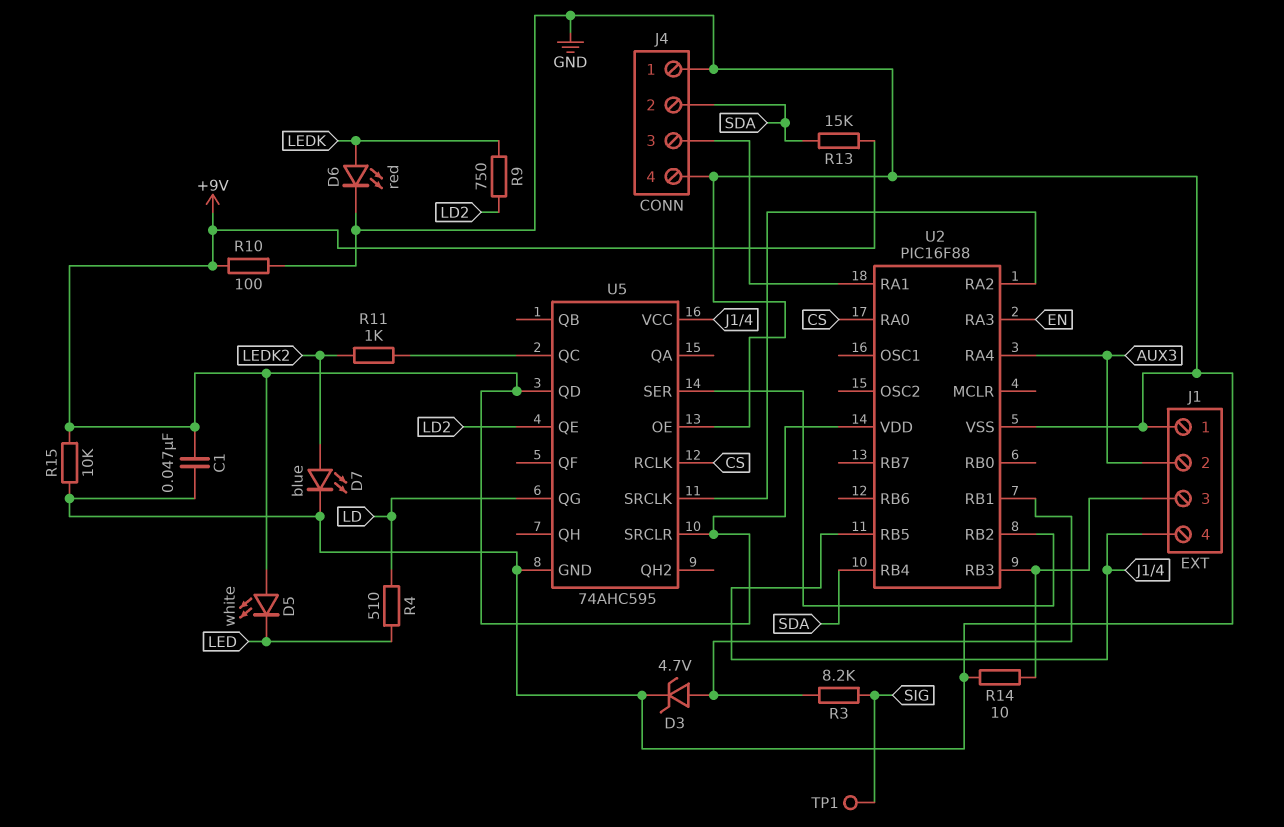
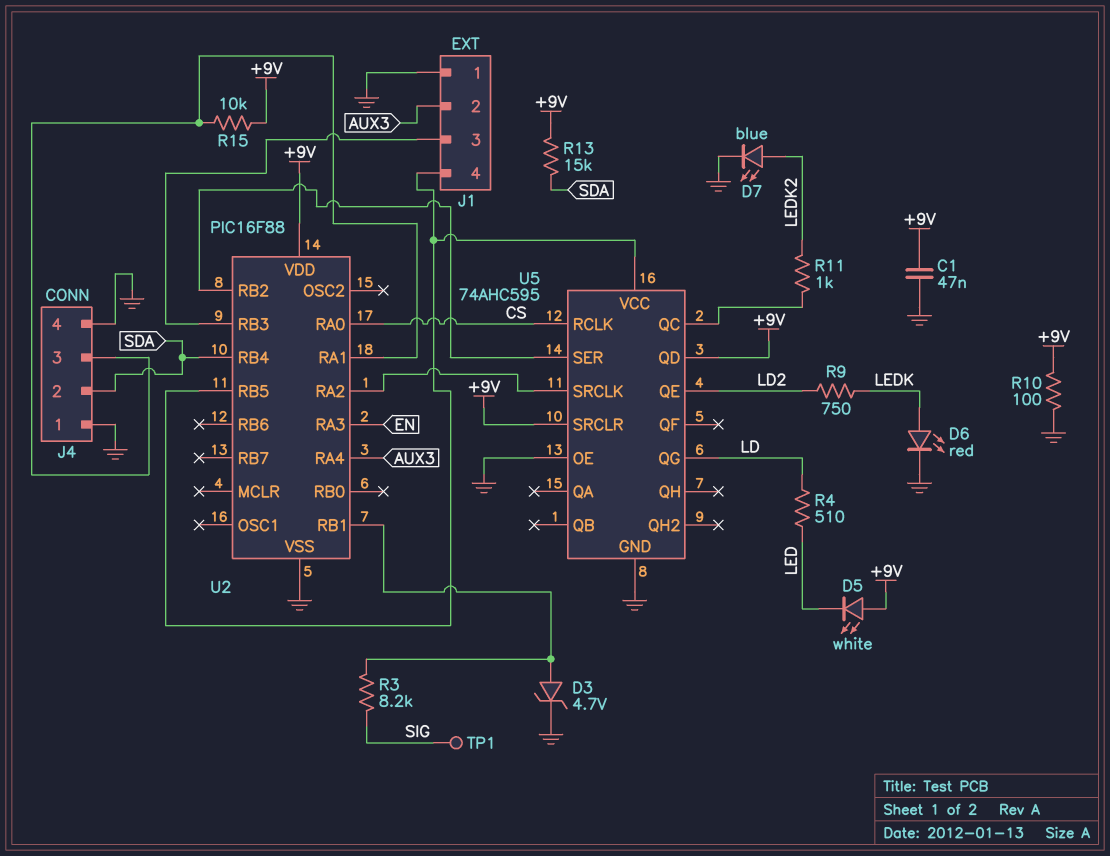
R14: 10 (GND, J1/3) -> none
R15: 10k (+9V, GND) -> 10k (+9V, J4/3)

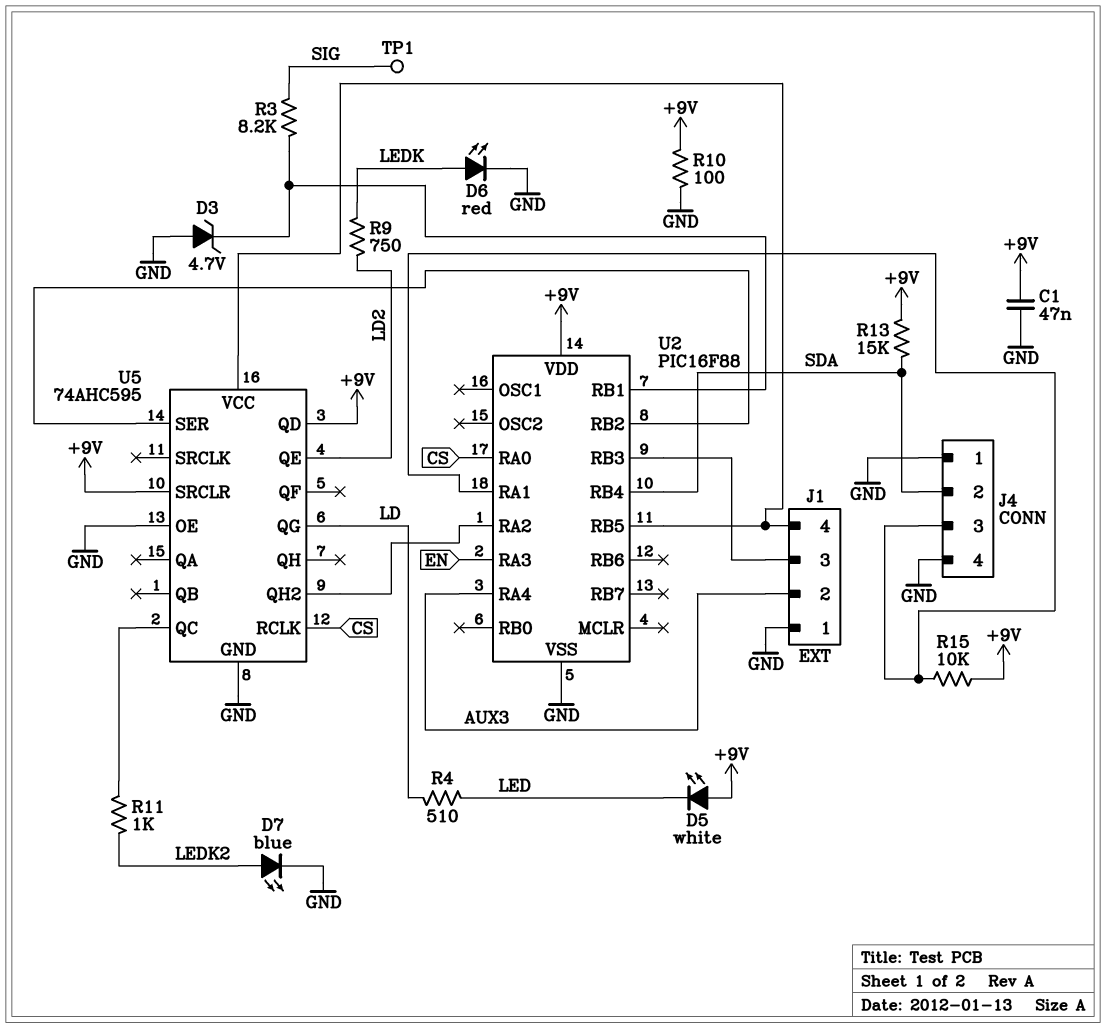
D3: zener 4.7V (A U2/RB1, K GND) -> zener 4.7V (A GND, K U2/RB1)
U5 pin QH2: none -> U2/RA2
U5 pin SRCLK: U2/RA2 -> none

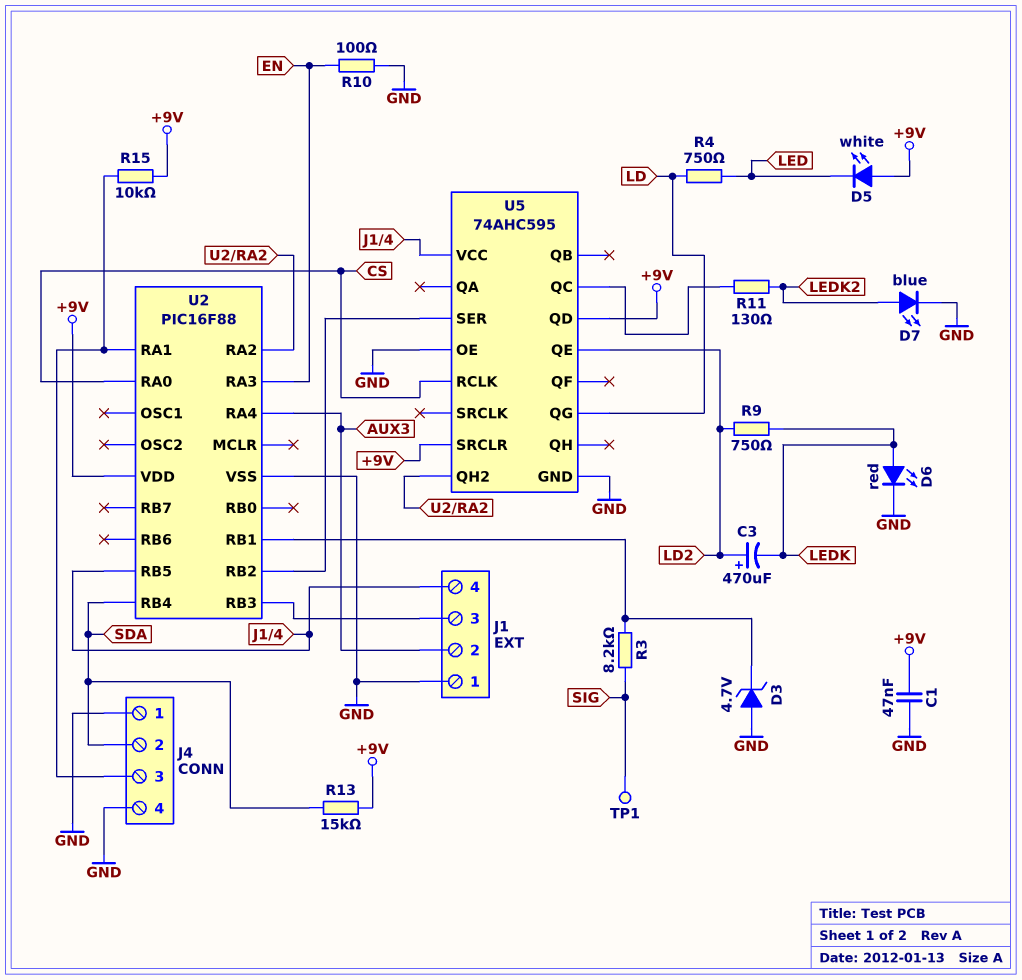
C3: none -> 470uF (plus LD2, minus LEDK)
R4: 510 (LD, LED) -> 750 (LD, LED)
R10: 100 (+9V, GND) -> 100 (EN, GND)
R11: 1k (LEDK2, U5/QC) -> 130 (LEDK2, U5/QC)

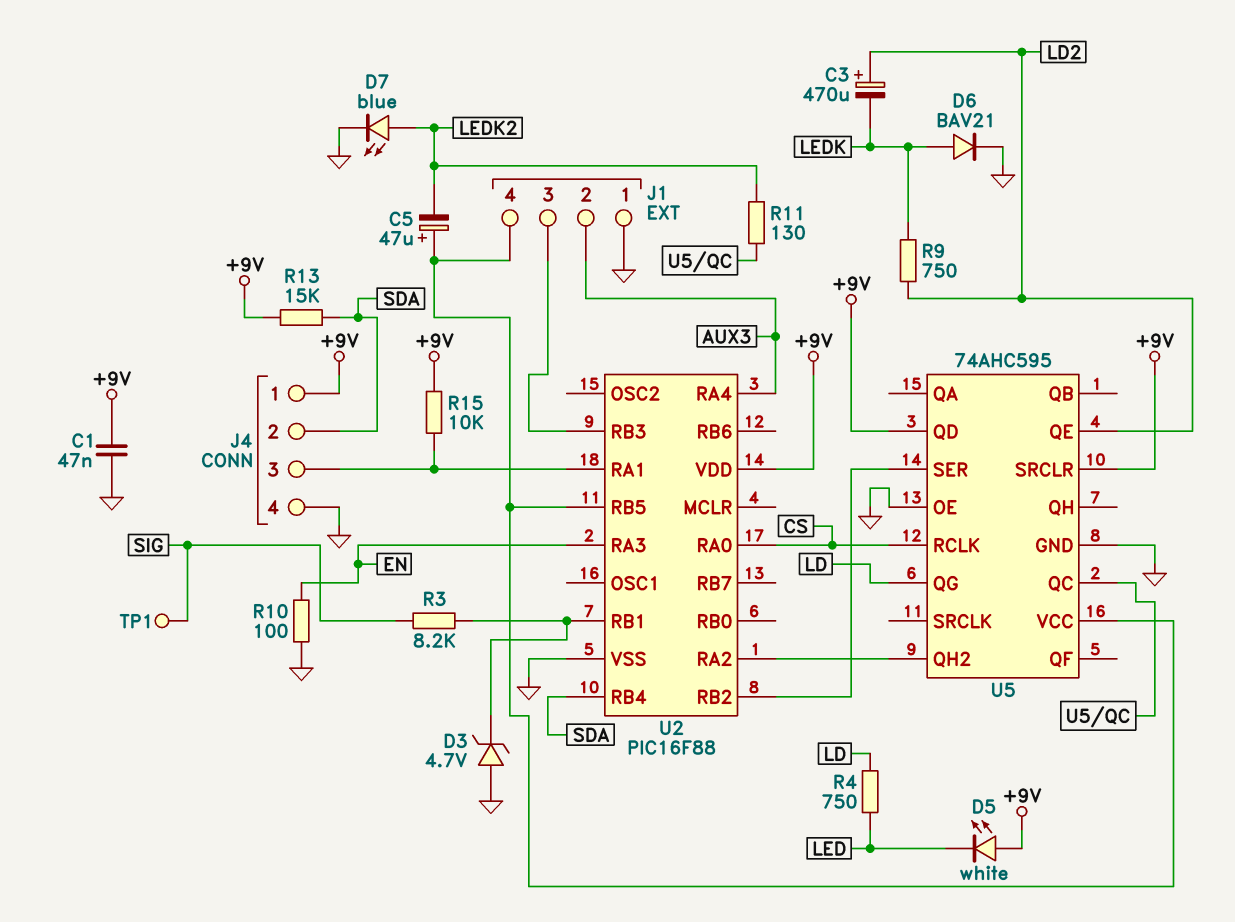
C5: none -> 47uF (plus J1/4, minus LEDK2)
D6: LED red (A LEDK, K GND) -> diode BAV21 (A LEDK, K GND)
J4 pin 1: GND -> +9V

